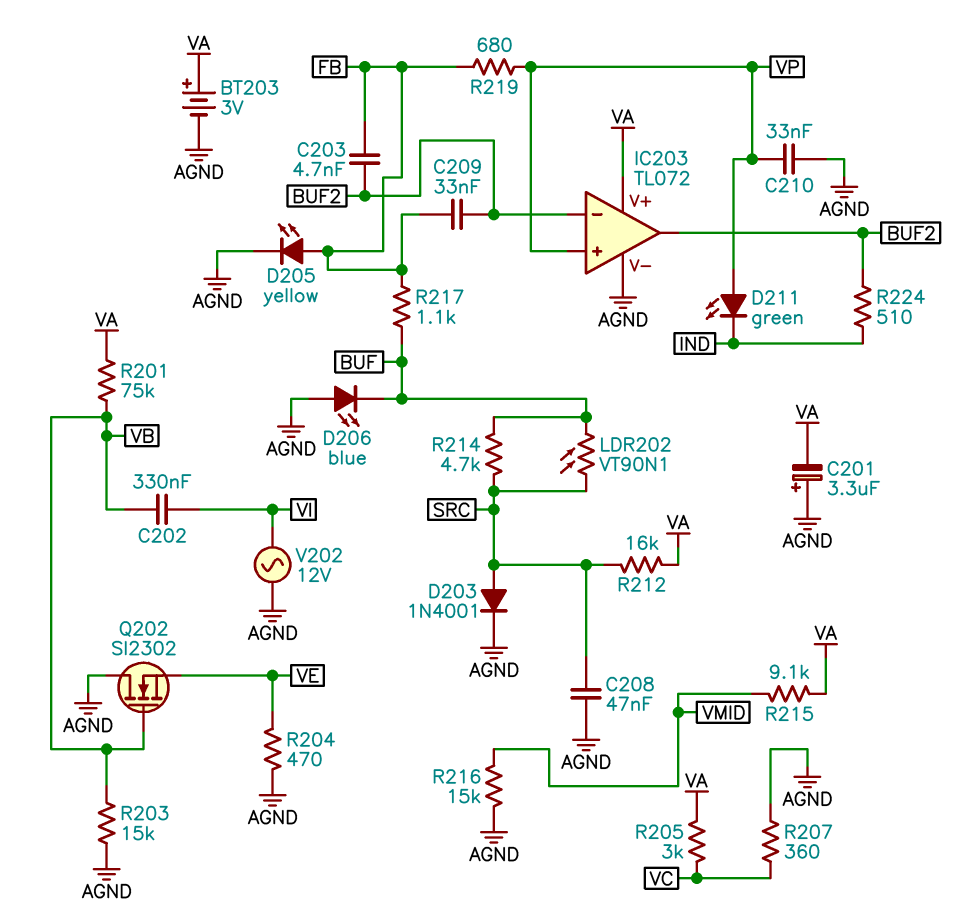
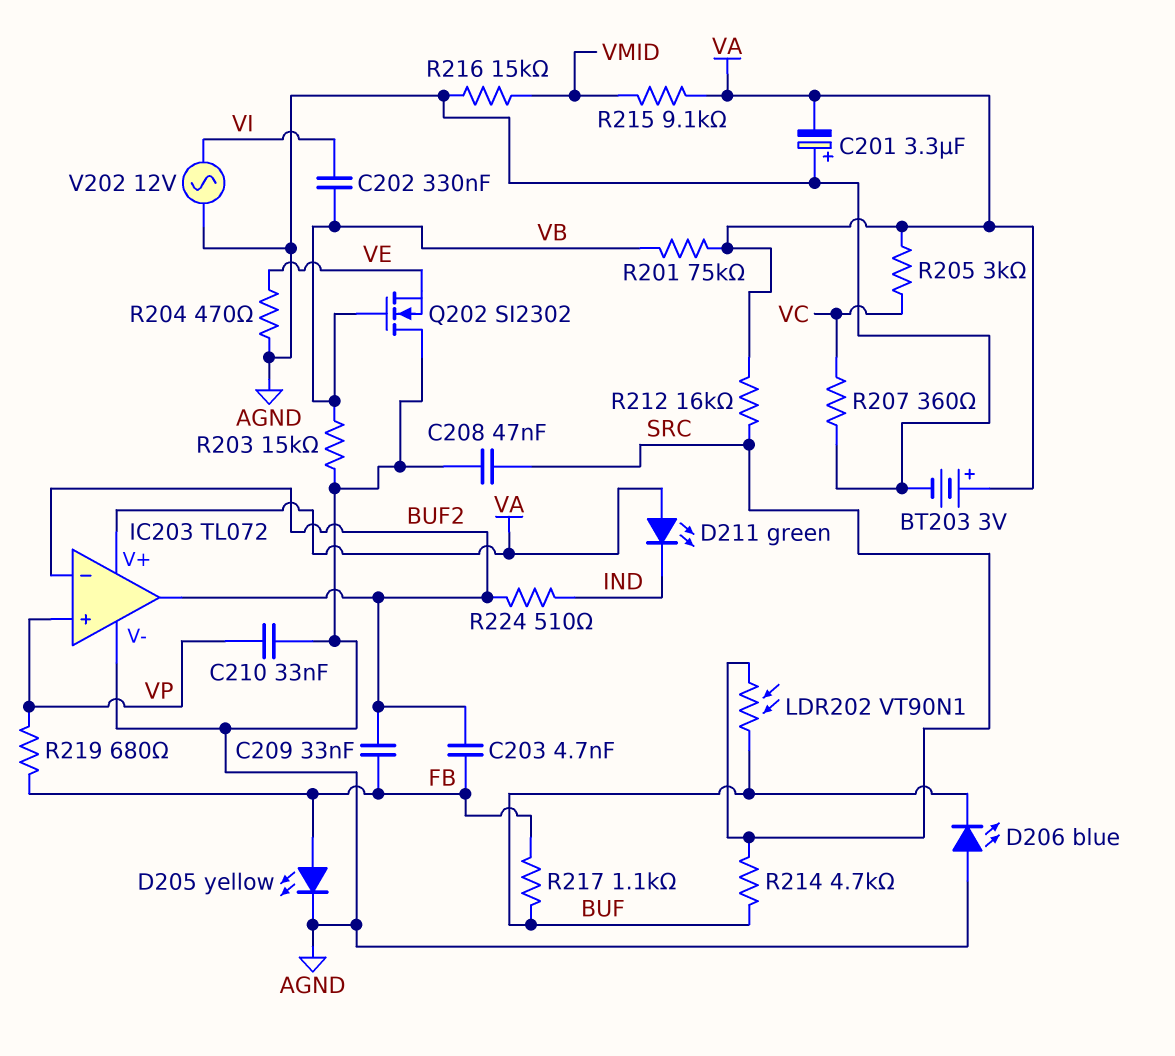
D203: diode 1N4001 (A SRC, K AGND) -> none
D211: LED green (A VP, K IND) -> LED green (A VA, K IND)

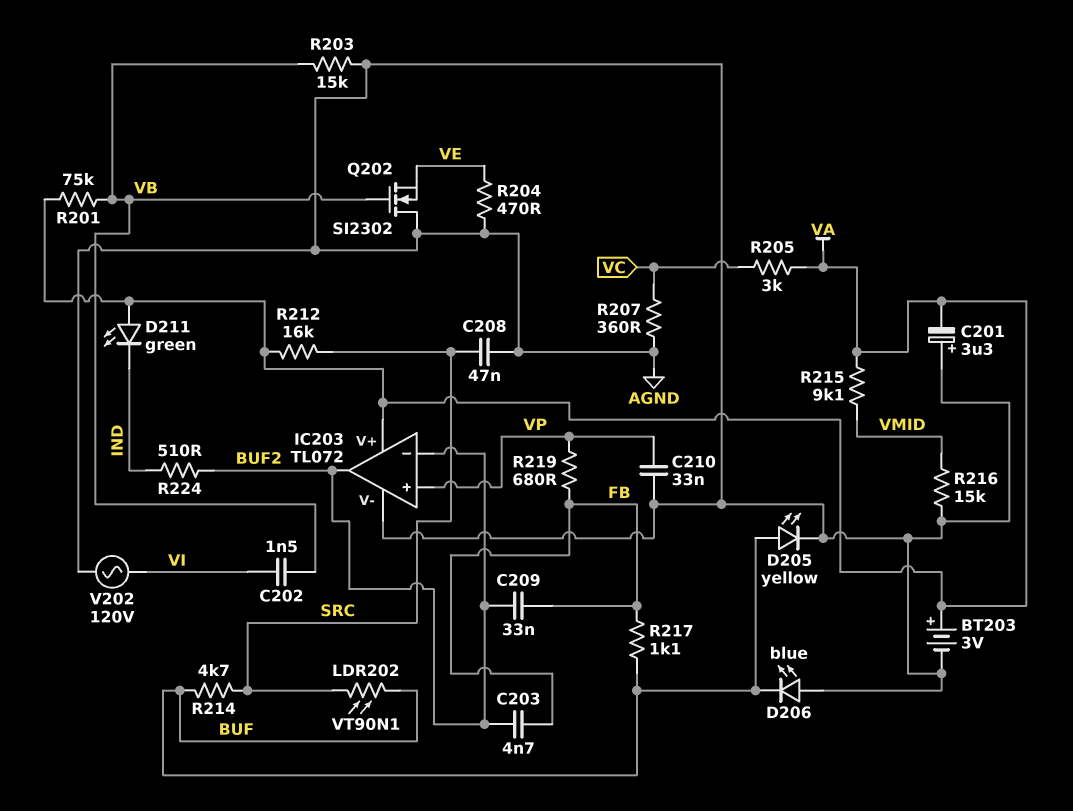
C202: 330nF (VB, VI) -> 1.5nF (VB, VI)
D205: LED yellow (A FB, K AGND) -> LED yellow (A BUF, K AGND)
V202: AC 12V (AGND, VI) -> AC 120V (AGND, VI)

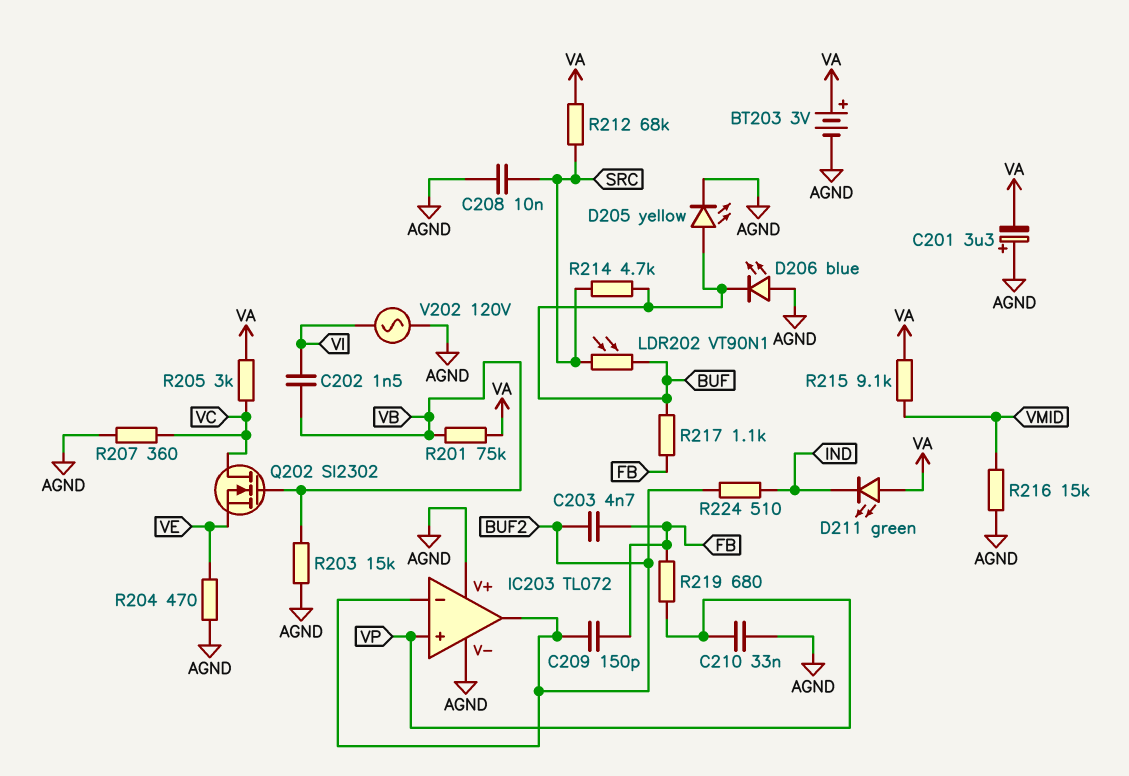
C208: 47nF (AGND, SRC) -> 10nF (AGND, SRC)
C209: 33nF (BUF2, FB) -> 150pF (BUF2, FB)
IC203 pin V+: VA -> AGND
Q202: NMOS SI2302 (G VB, D AGND, S VE) -> NMOS SI2302 (G VB, D VC, S VE)
R212: 16k (SRC, VA) -> 68k (SRC, VA)

